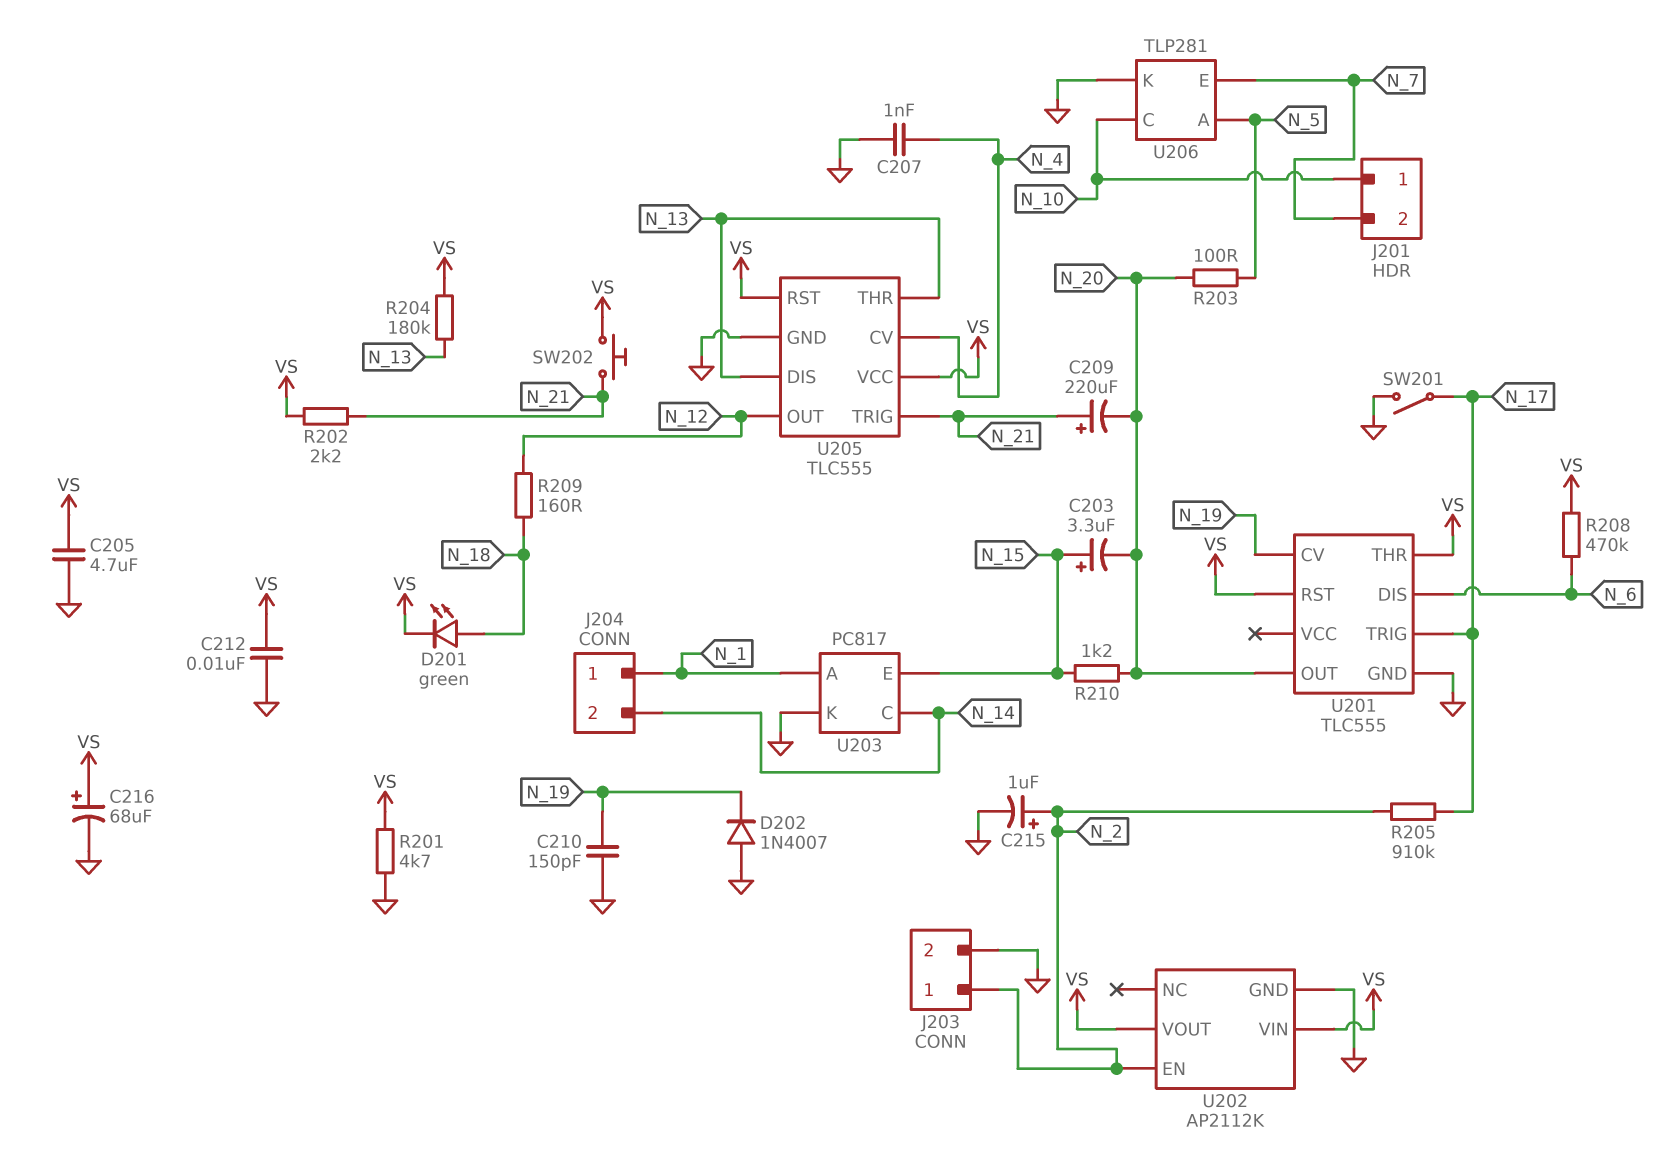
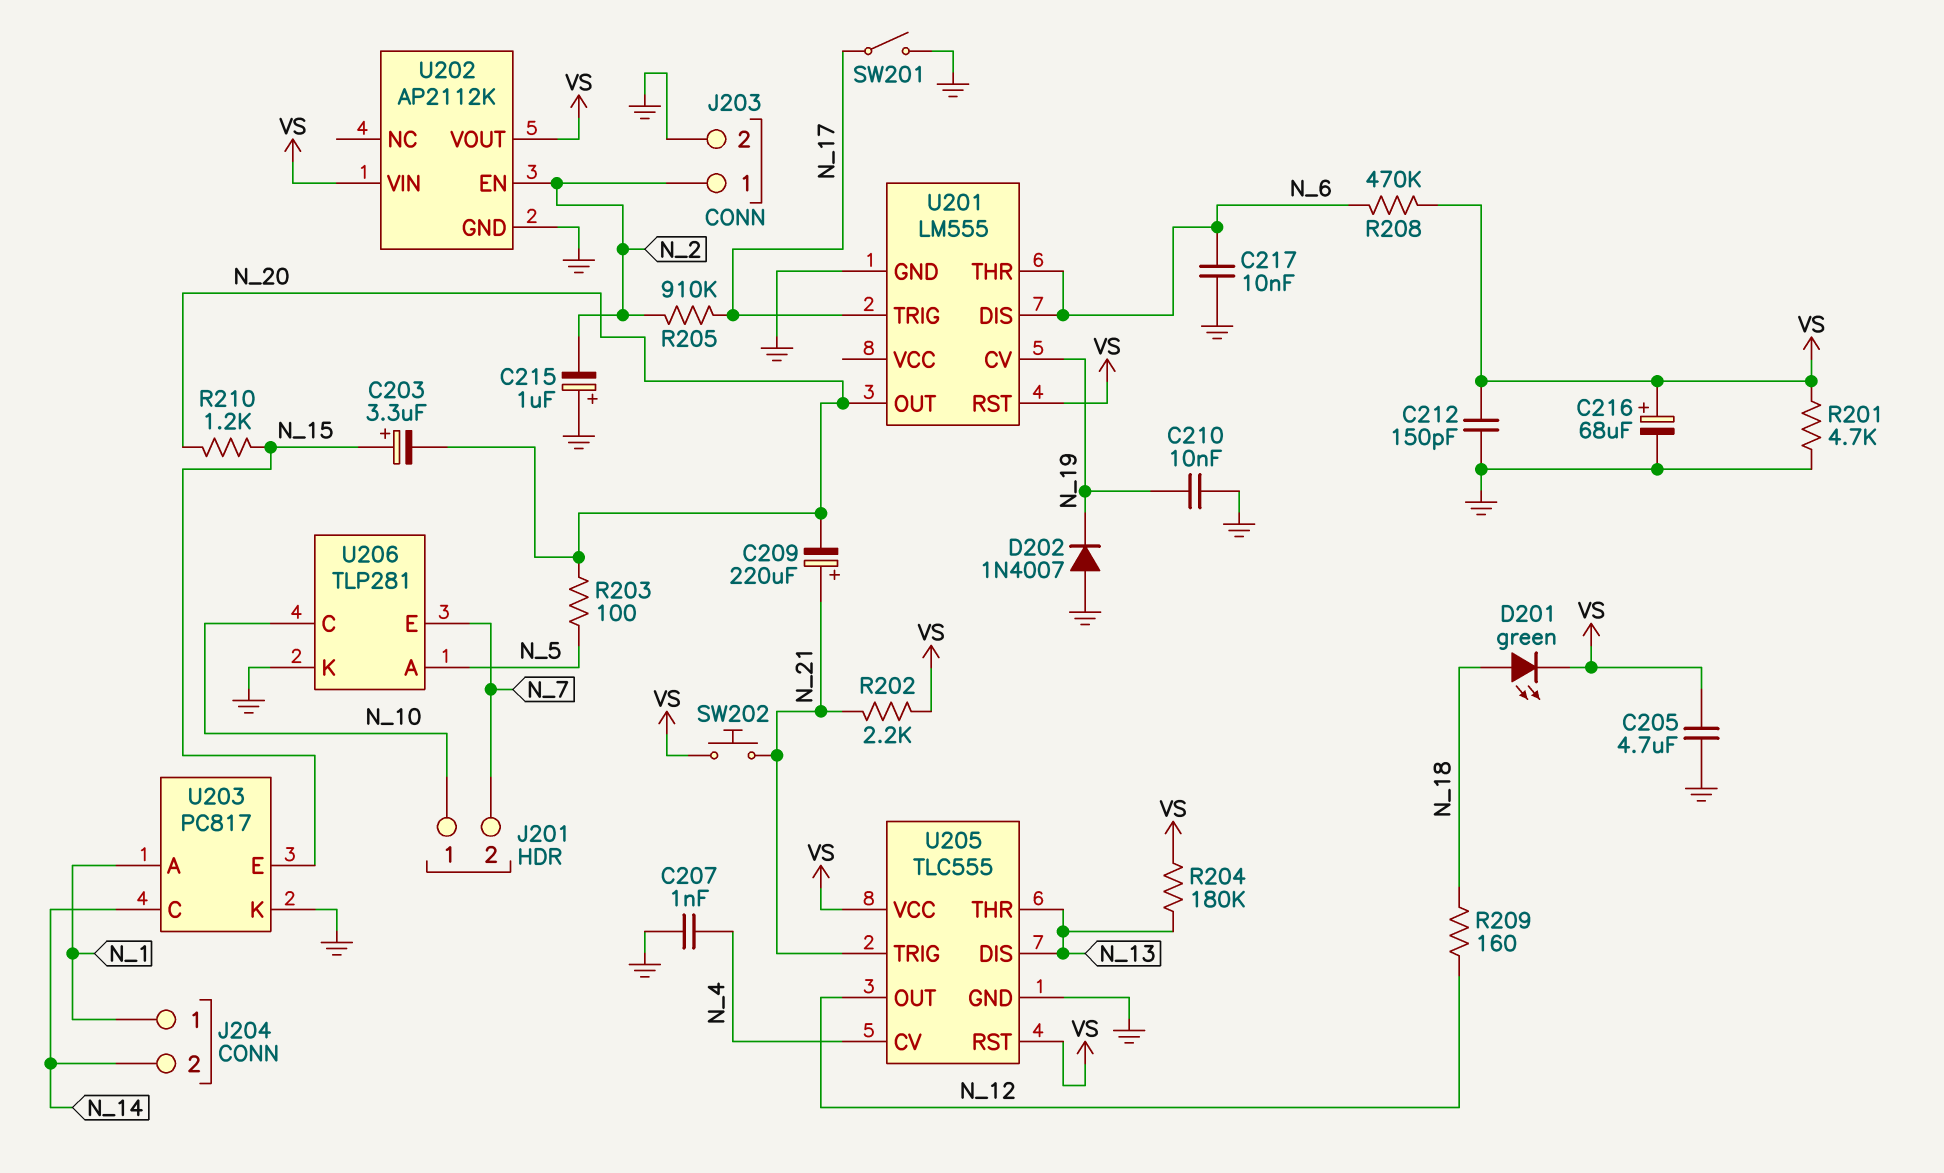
C210: 150pF (GND, N_19) -> 10nF (GND, N_19)
C212: 10nF (GND, VS) -> 150pF (GND, VS)
C215: 1uF (plus N_2, minus GND) -> 1uF (plus GND, minus N_2)
C217: none -> 10nF (GND, N_6)
U201: TLC555 -> LM555
U201 pin THR: VS -> N_6

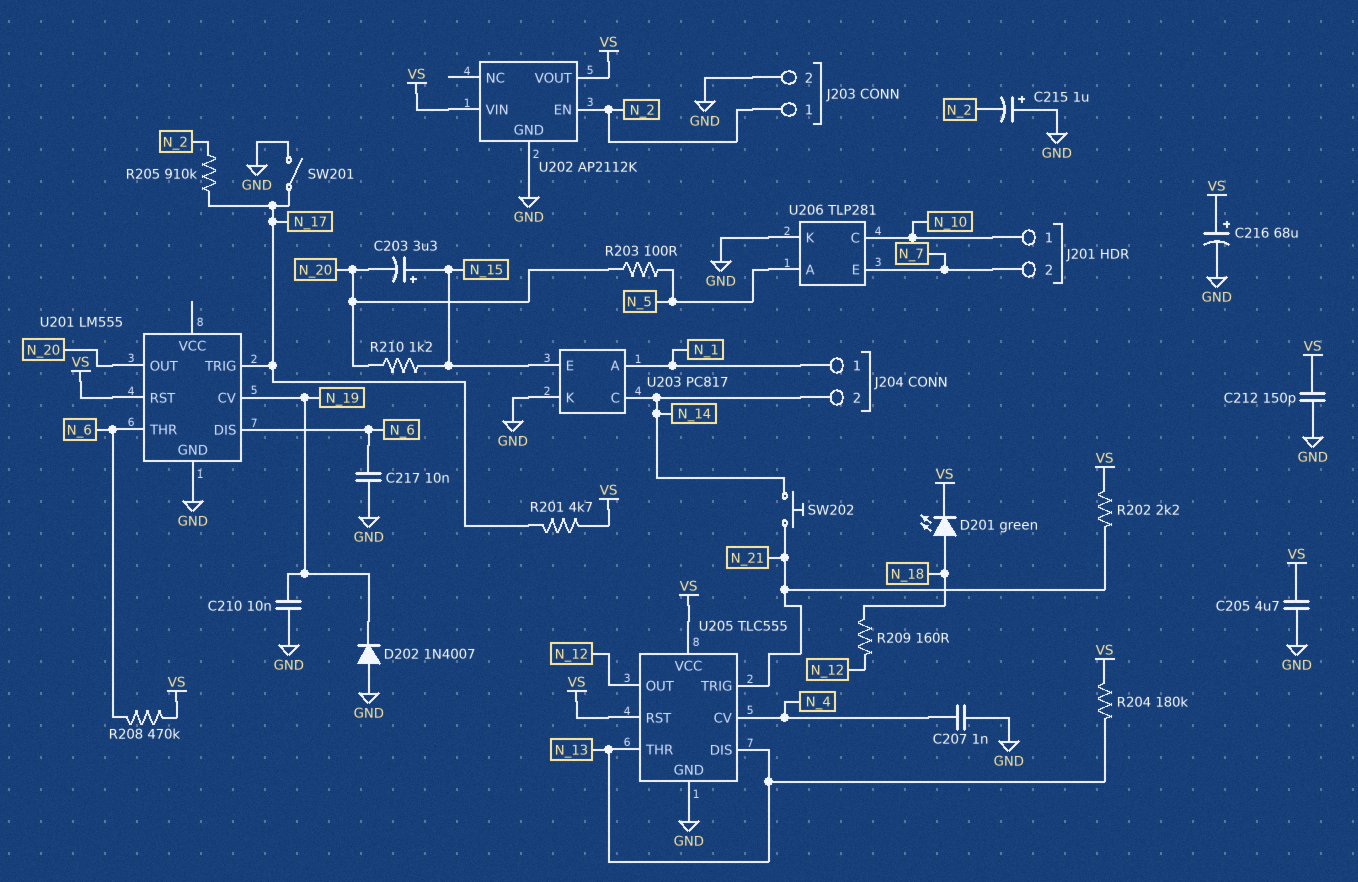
C209: 220uF (plus N_21, minus N_20) -> none
R201: 4.7k (GND, VS) -> 4.7k (N_17, VS)
SW202: button (N_21, VS) -> button (N_14, N_21)

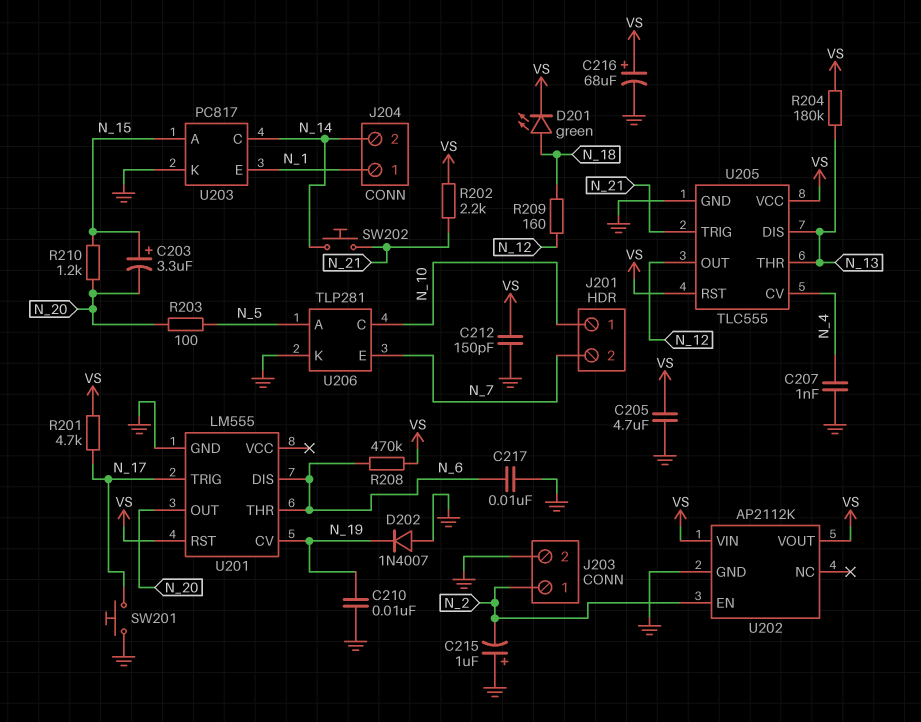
R205: 910k (N_2, N_17) -> none
SW201: switch (GND, N_17) -> button (GND, N_17)
U203 pin A: N_1 -> N_15
U203 pin E: N_15 -> N_1

